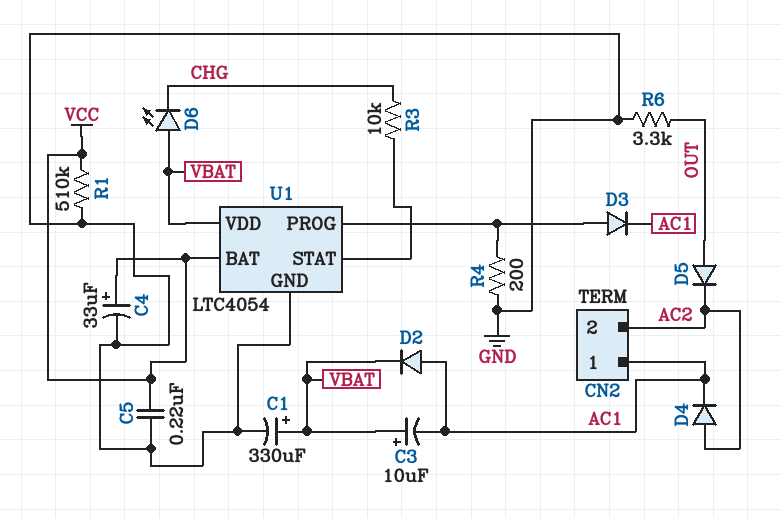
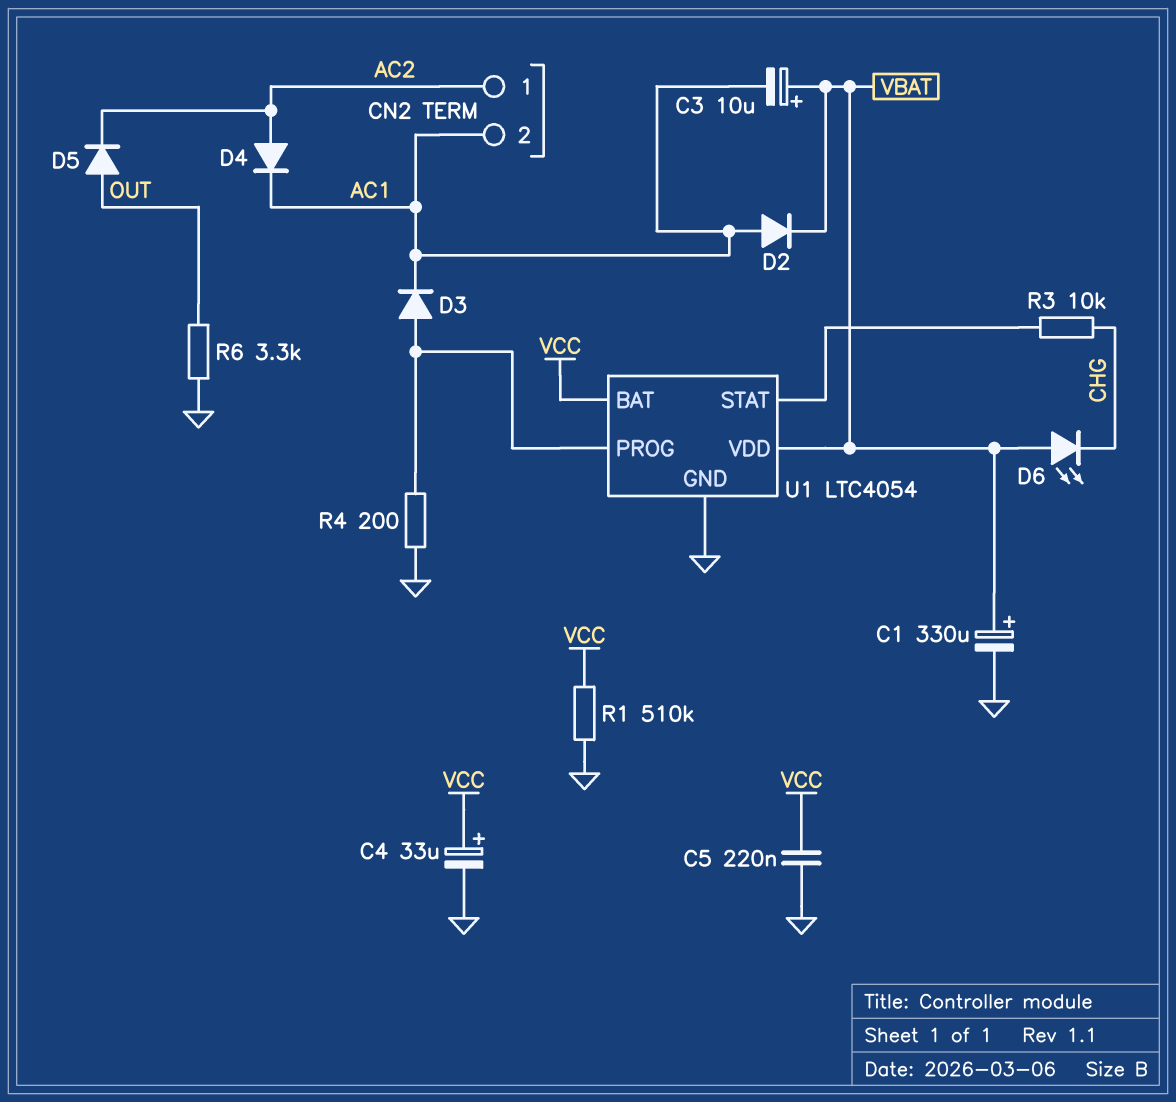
CN2 pin 1: AC1 -> AC2
CN2 pin 2: AC2 -> AC1

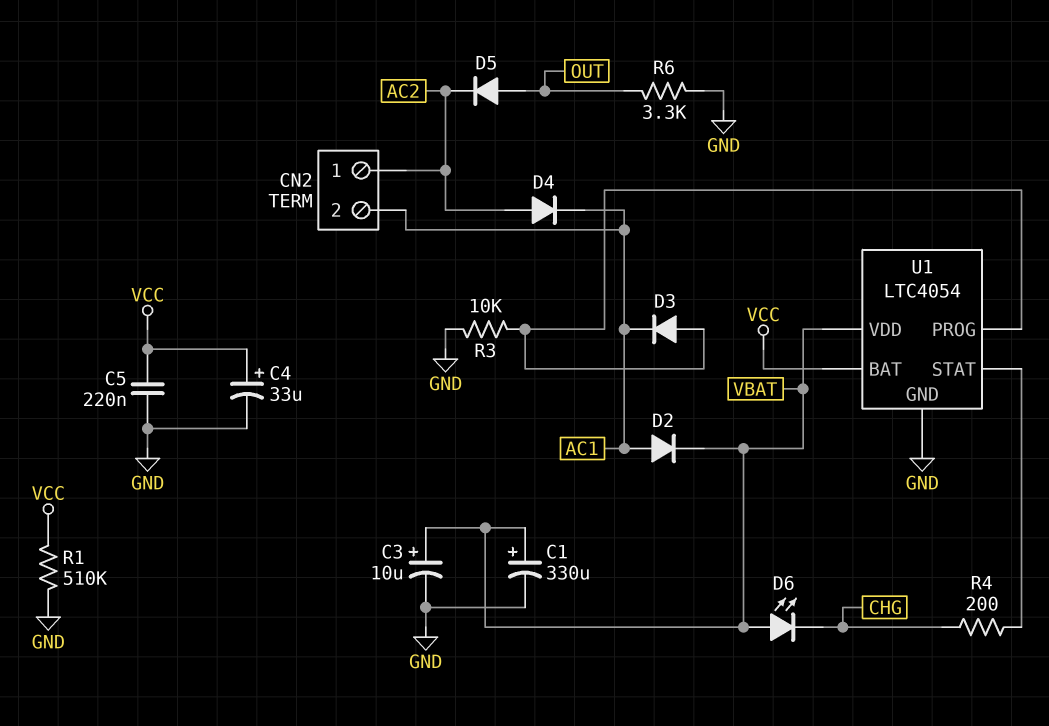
C3: 10uF (plus VBAT, minus AC1) -> 10uF (plus VBAT, minus GND)
R3: 10k (CHG, U1/STAT) -> 10k (GND, U1/PROG)
R4: 200 (GND, U1/PROG) -> 200 (CHG, U1/STAT)

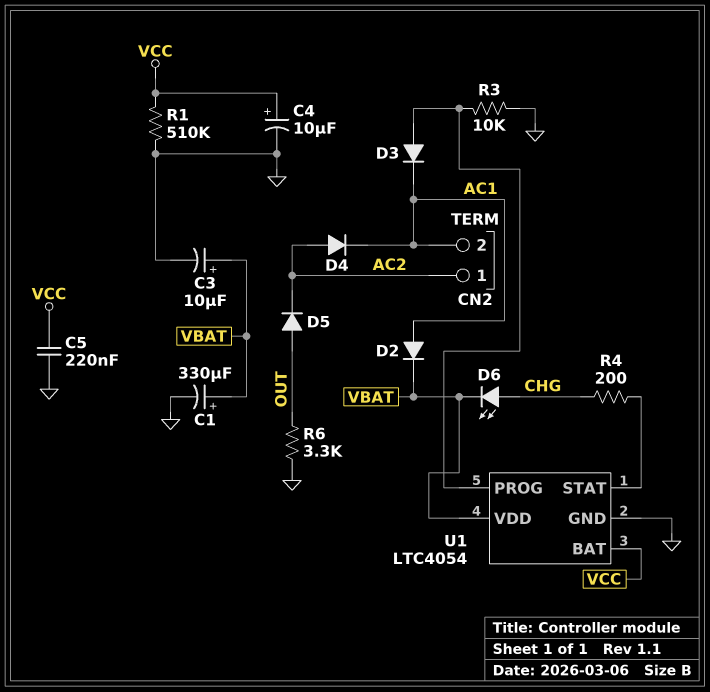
C4: 33uF (plus VCC, minus GND) -> 10uF (plus VCC, minus GND)
D6: LED (A VBAT, K CHG) -> LED (A CHG, K VBAT)

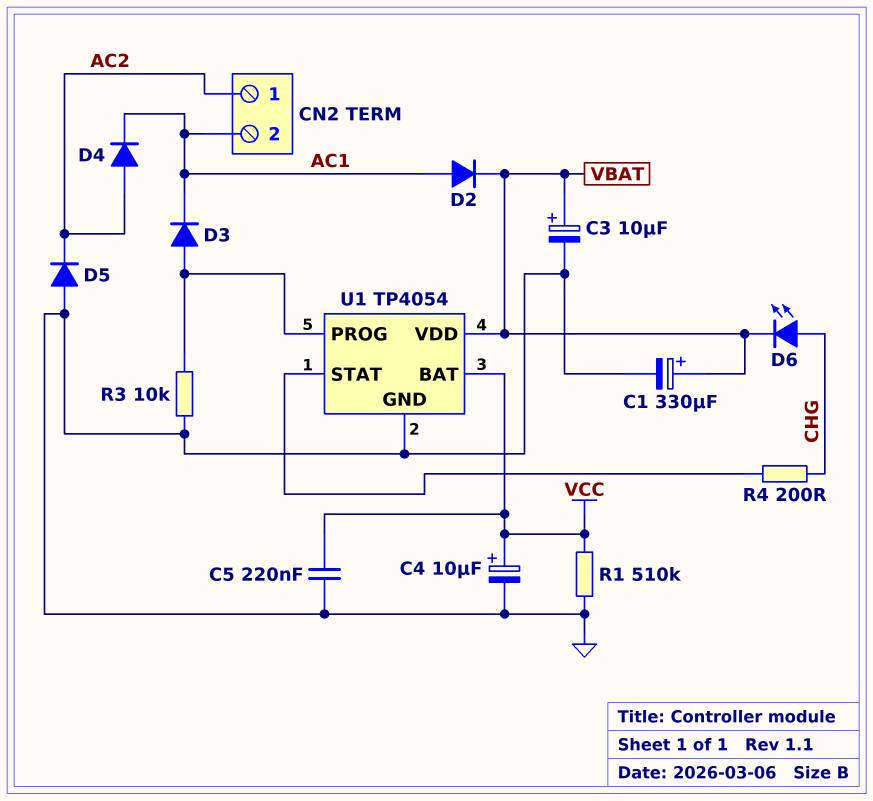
D5: diode (A OUT, K AC2) -> diode (A GND, K AC2)
R6: 3.3k (GND, OUT) -> none
U1: LTC4054 -> TP4054

